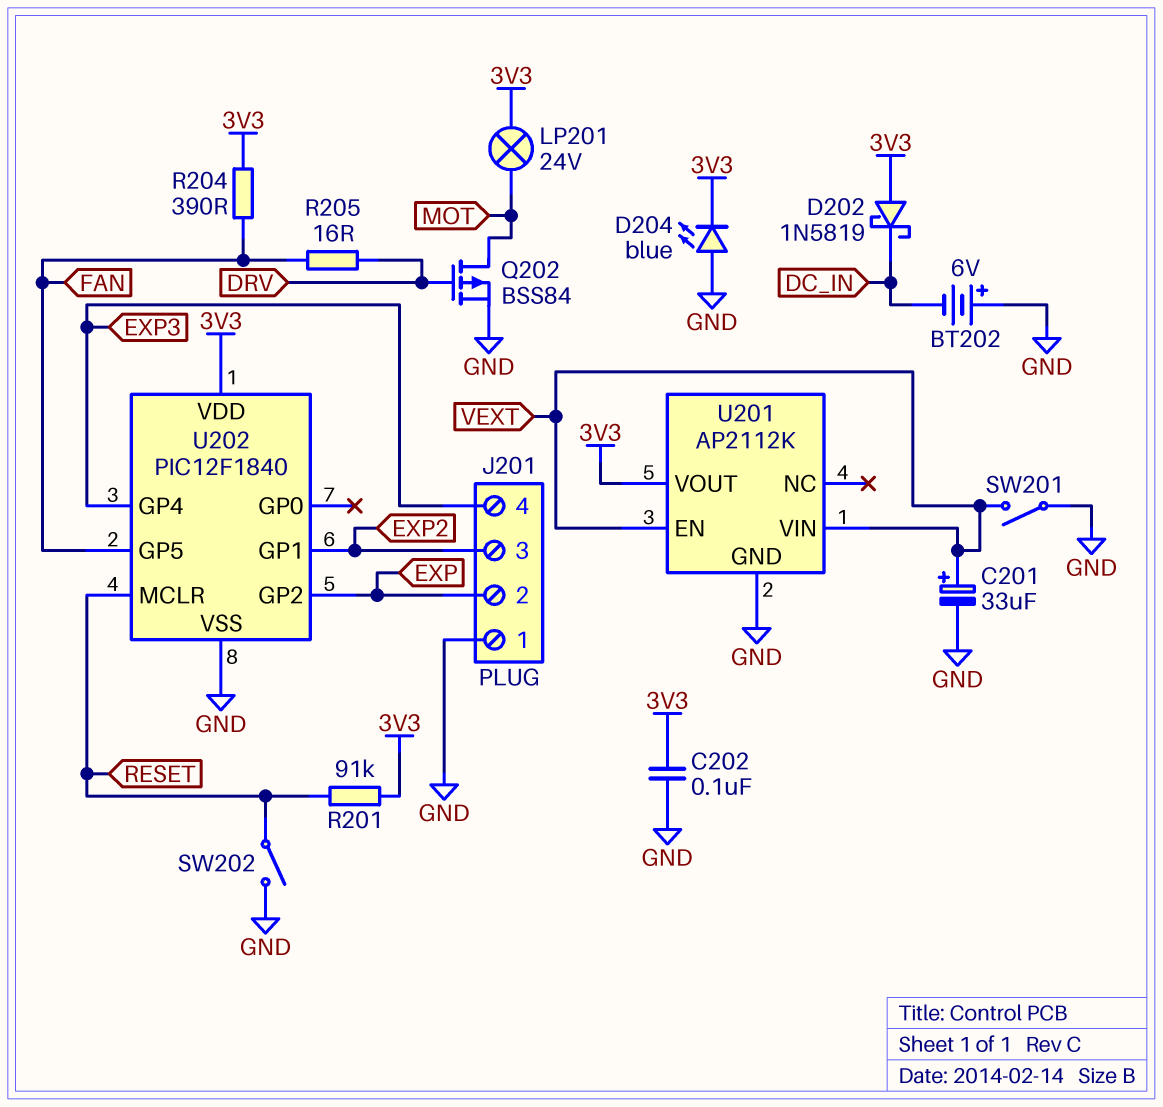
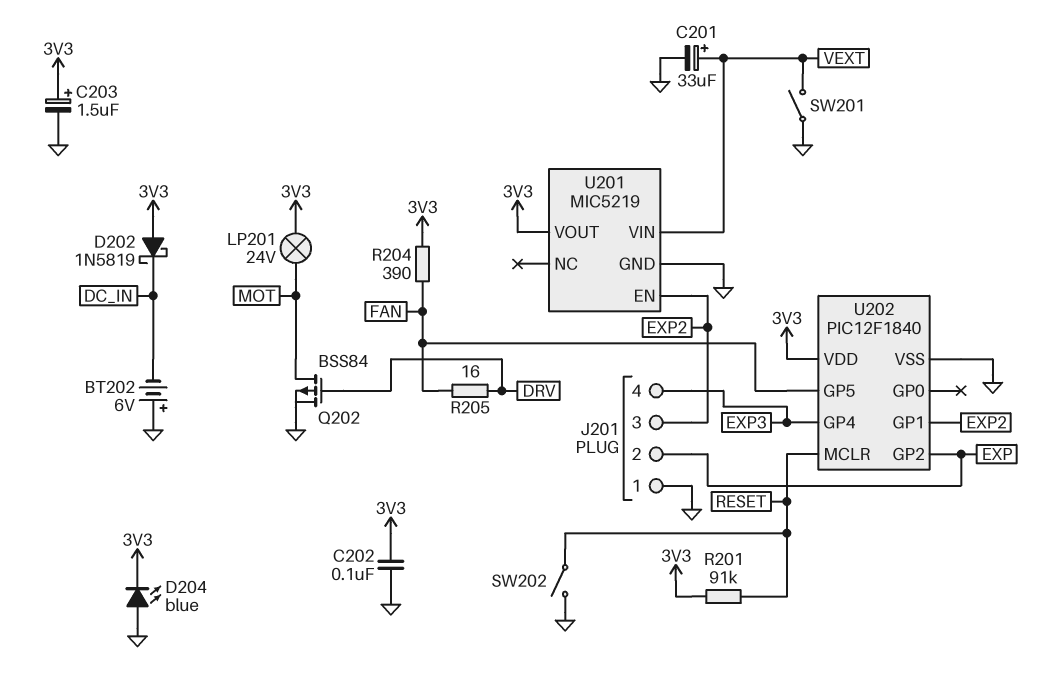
C203: none -> 1.5uF (plus 3V3, minus GND)
U201: AP2112K -> MIC5219
U201 pin EN: VEXT -> EXP2

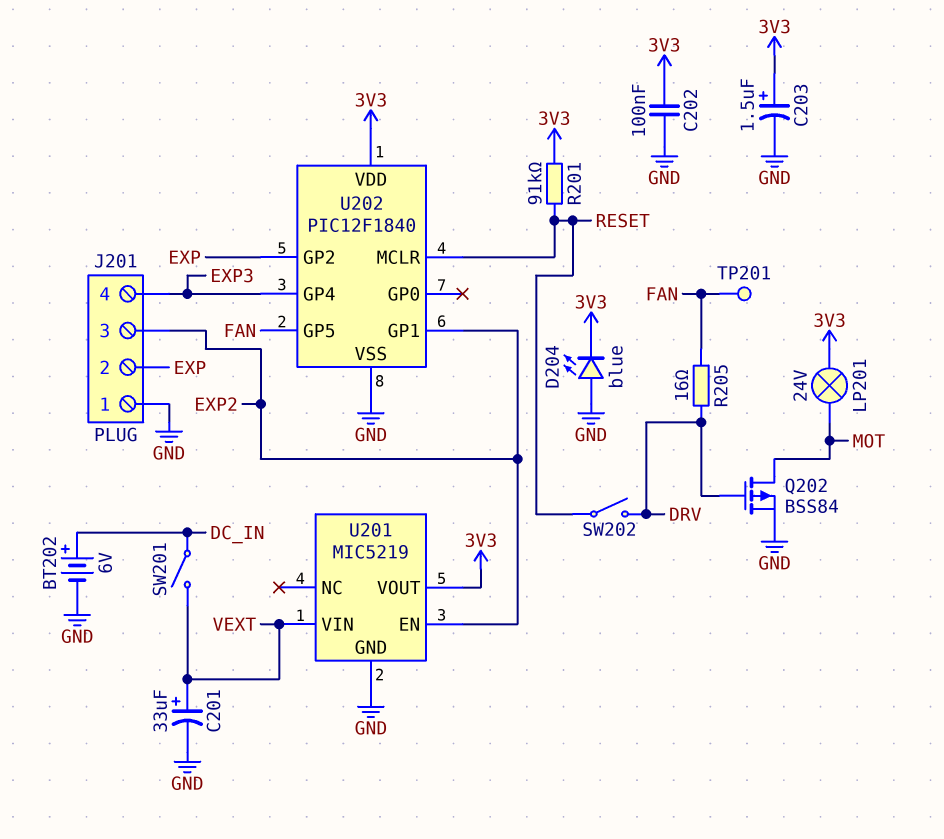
BT202: 6V (plus GND, minus DC_IN) -> 6V (plus DC_IN, minus GND)
D202: schottky 1N5819 (A 3V3, K DC_IN) -> none
R204: 390 (3V3, FAN) -> none
SW201: switch (GND, VEXT) -> switch (DC_IN, VEXT)
SW202: switch (GND, RESET) -> switch (DRV, RESET)
TP201: none -> test point (FAN)

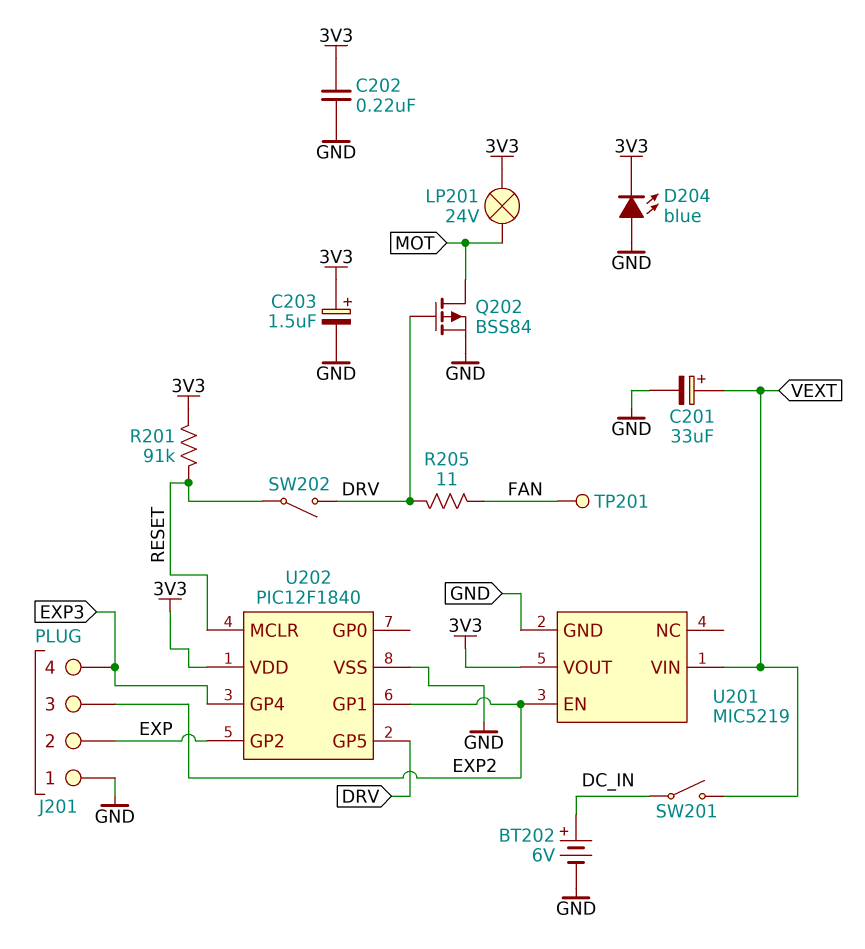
C202: 100nF (3V3, GND) -> 220nF (3V3, GND)
R205: 16 (DRV, FAN) -> 11 (DRV, FAN)
U202 pin GP5: FAN -> DRV

